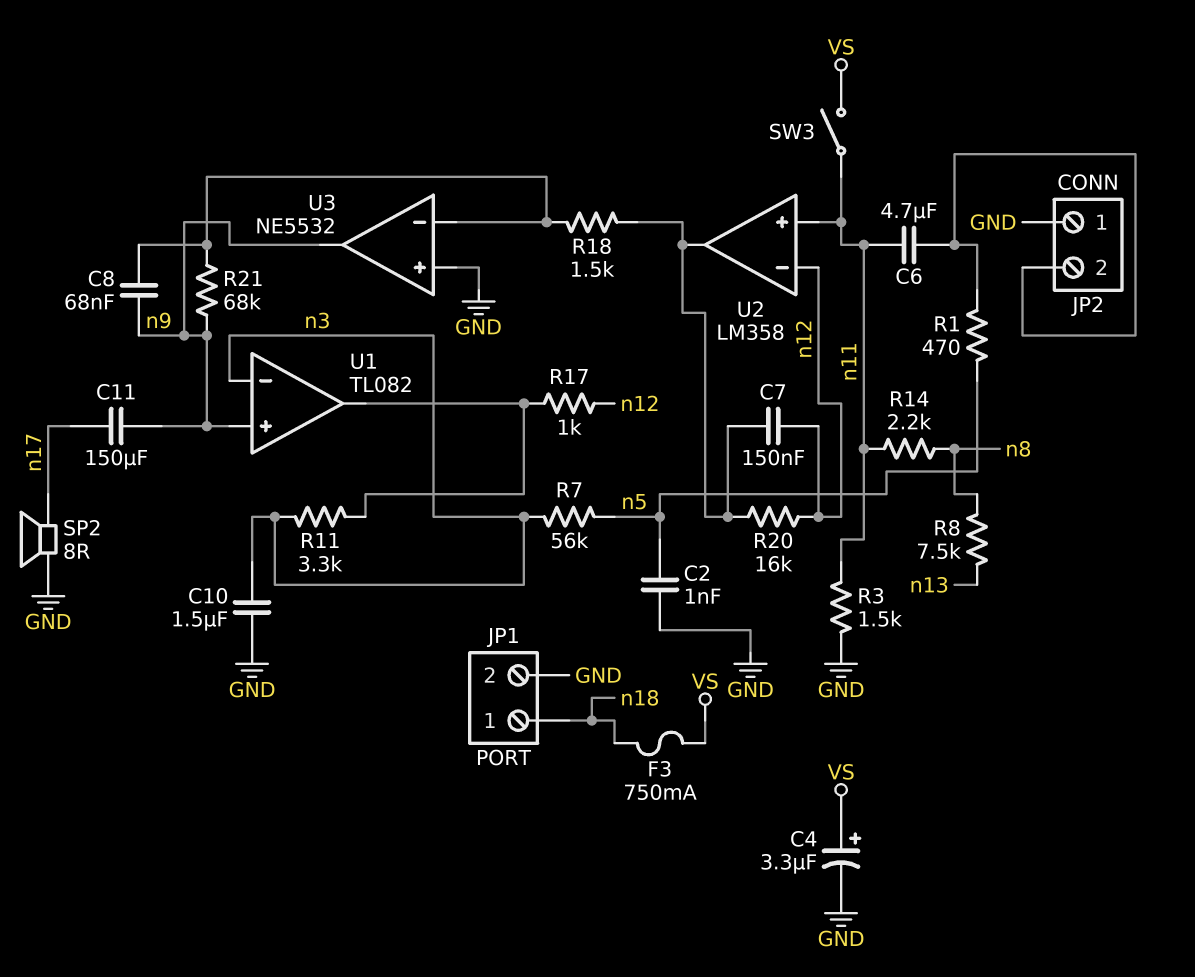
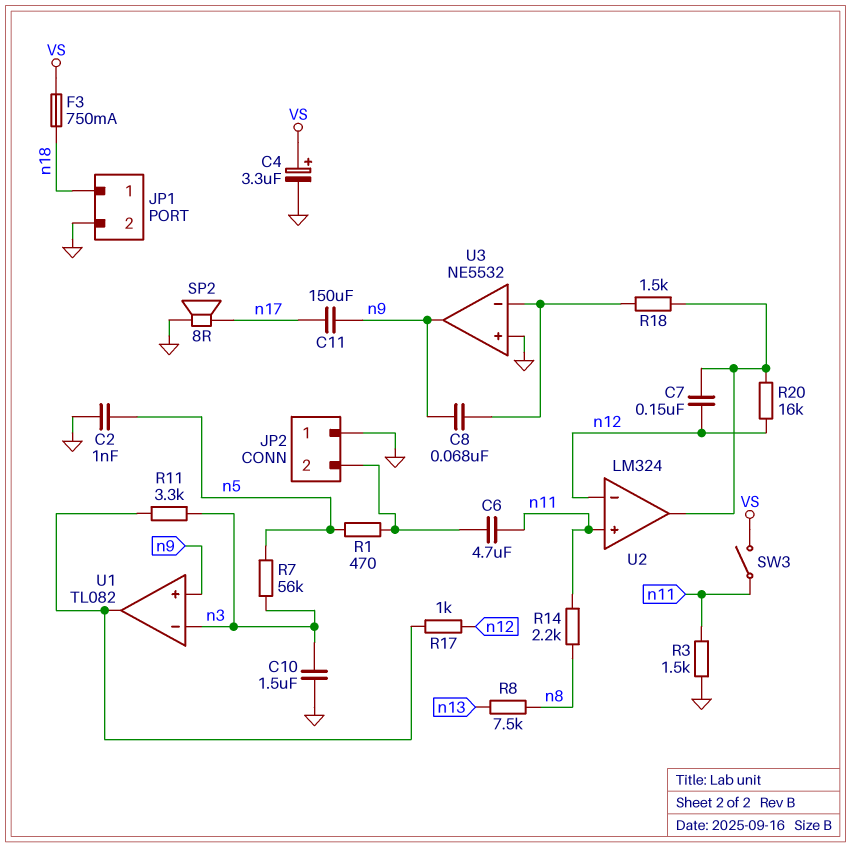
R21: 68k (U3/in-, n9) -> none
U2: LM358 -> LM324

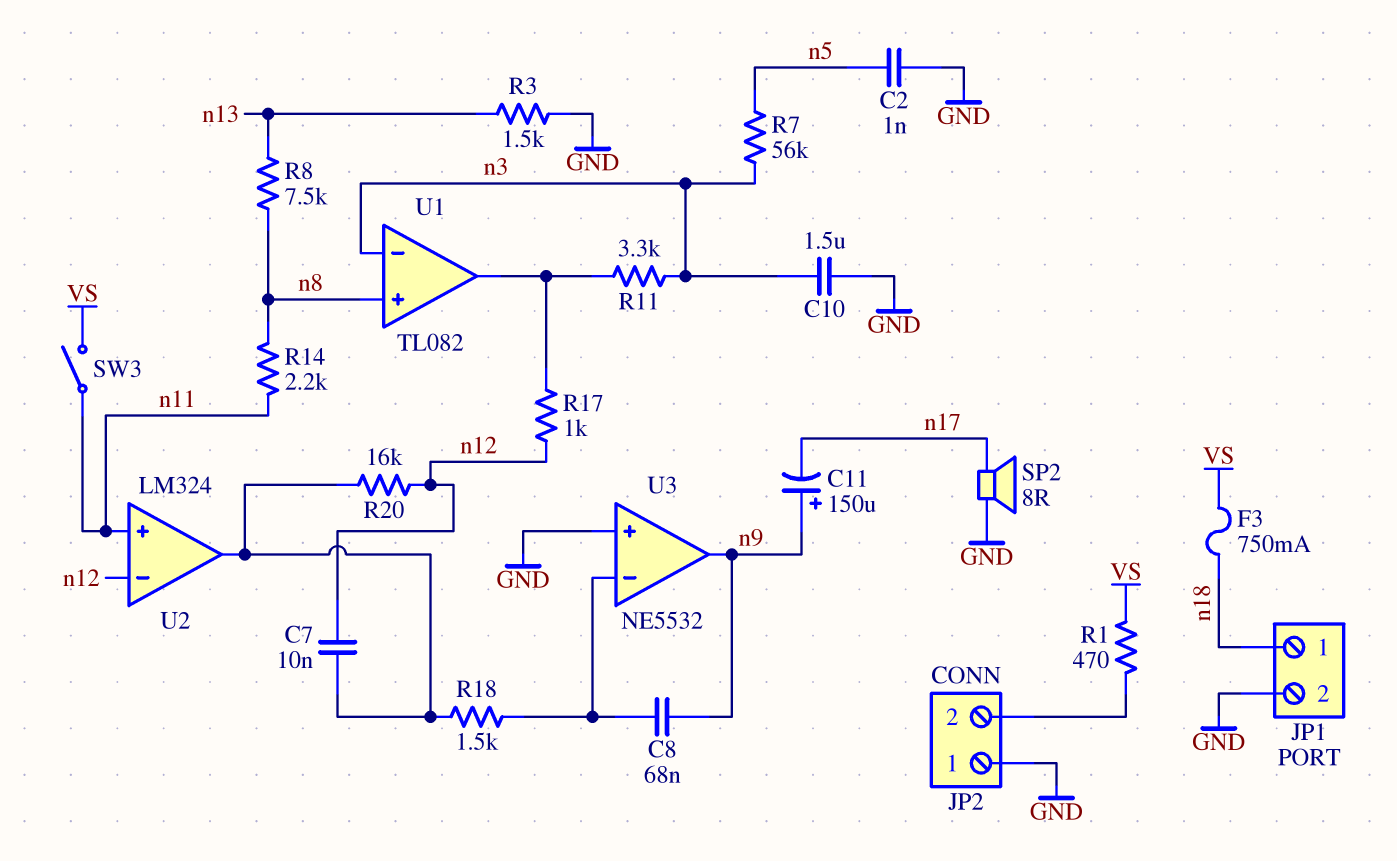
C4: 3.3uF (plus VS, minus GND) -> none
C6: 4.7uF (JP2/2, n11) -> none
C7: 150nF (U2/out, n12) -> 10nF (U2/out, n12)
C11: 150uF (n9, n17) -> 150uF (plus n9, minus n17)
R1: 470 (JP2/2, n5) -> 470 (JP2/2, VS)
R3: 1.5k (GND, n11) -> 1.5k (GND, n13)
U1 pin in+: n9 -> n8

